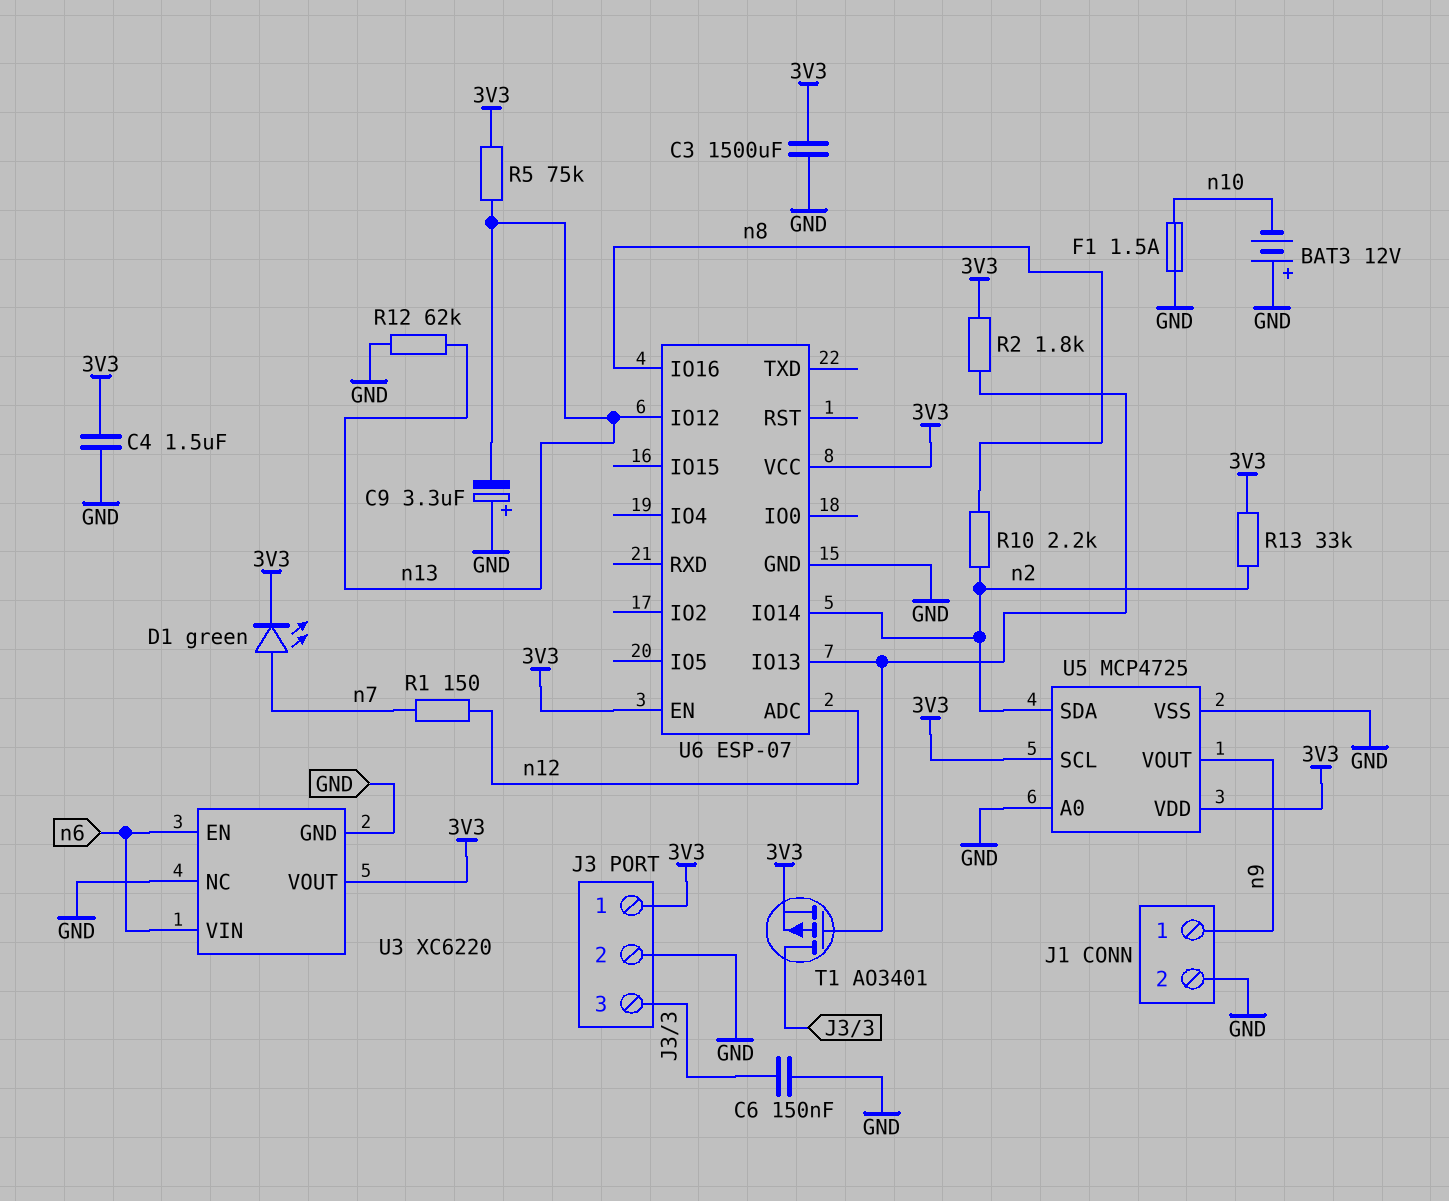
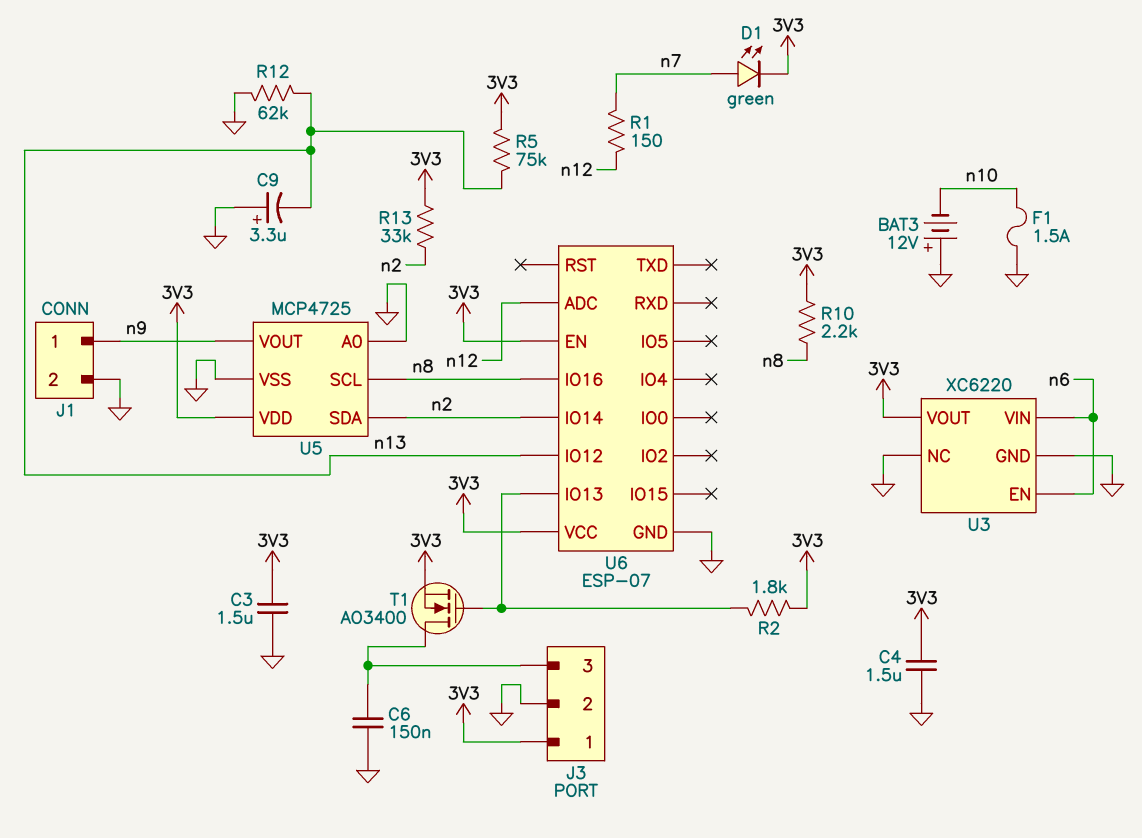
C3: 1500uF (3V3, GND) -> 1.5uF (3V3, GND)
R10: 2.2k (n2, n8) -> 2.2k (3V3, n8)
T1: PMOS AO3401 (G U6/IO13, D J3/3, S 3V3) -> NMOS AO3400 (G U6/IO13, D J3/3, S 3V3)
U5 pin SCL: 3V3 -> n8

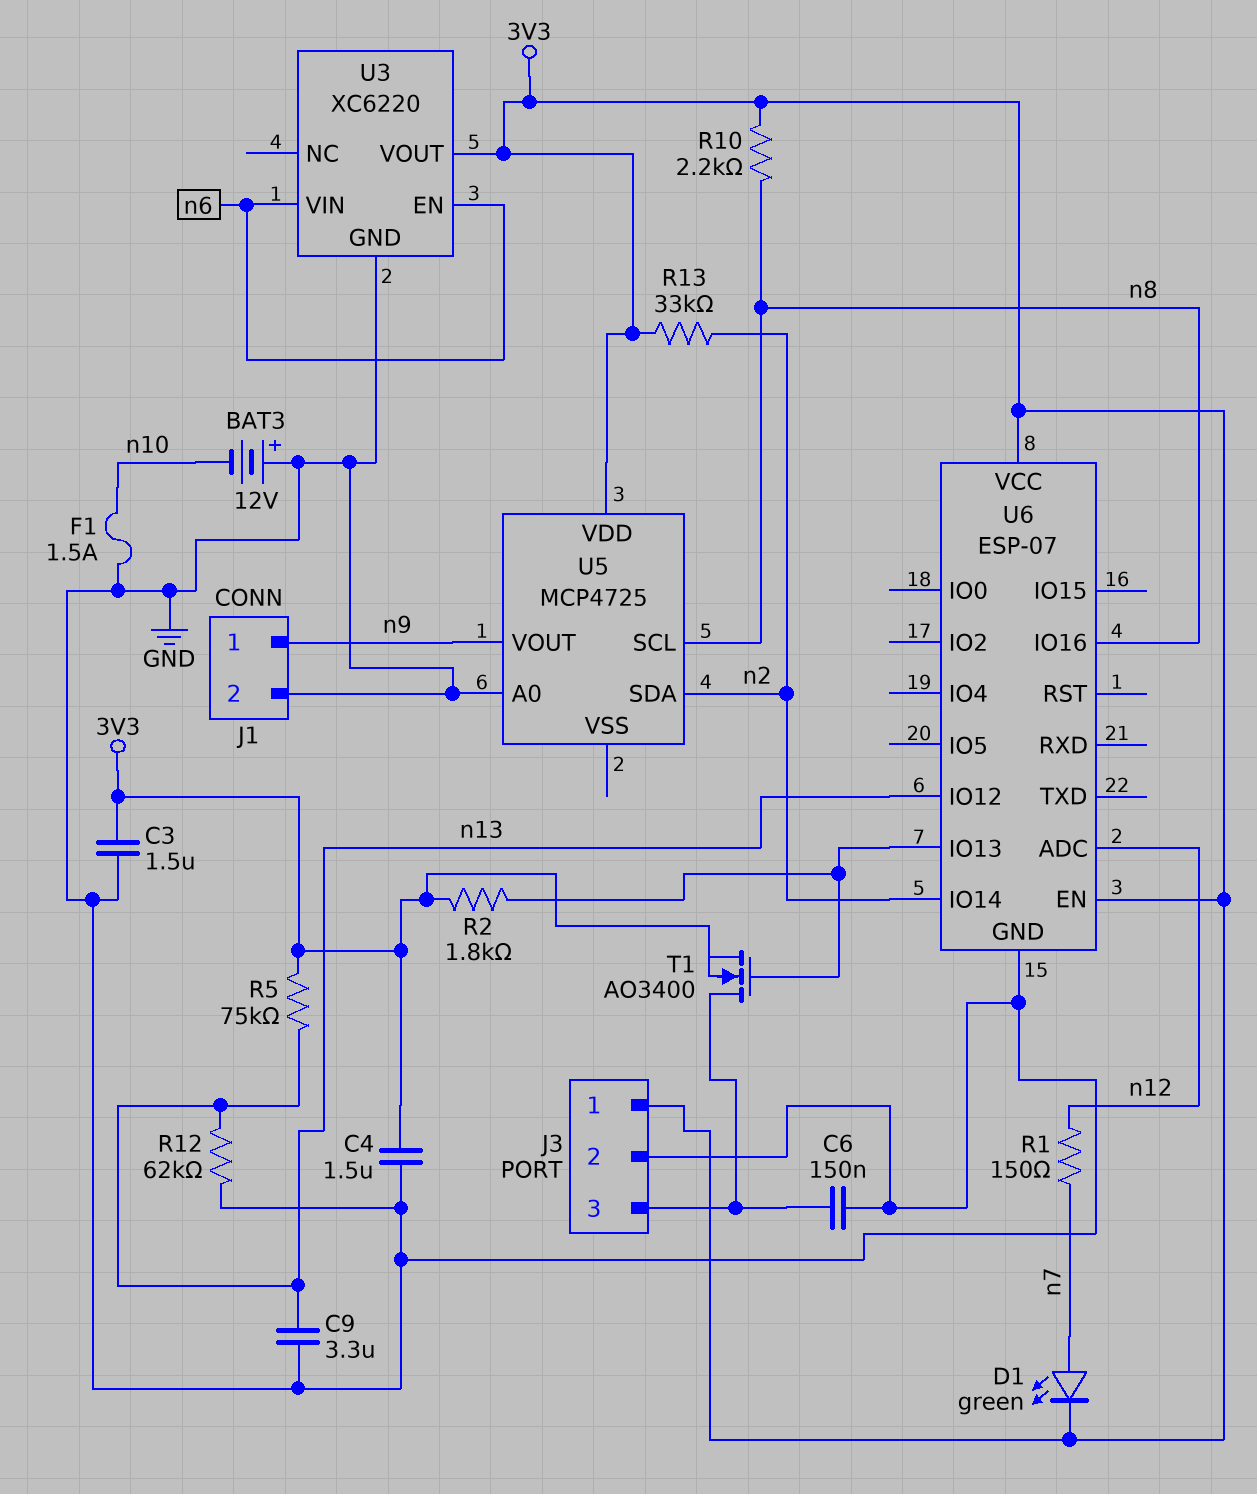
C9: 3.3uF (plus GND, minus n13) -> 3.3uF (GND, n13)
U3 pin NC: GND -> none
U5 pin VSS: GND -> none

